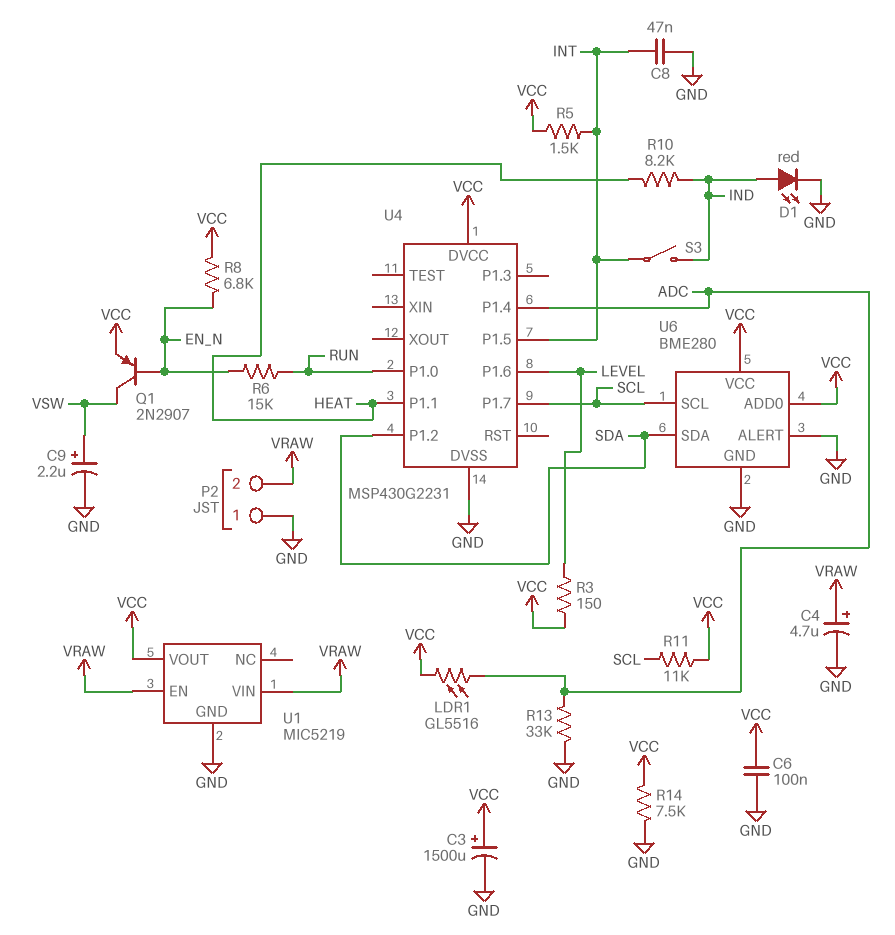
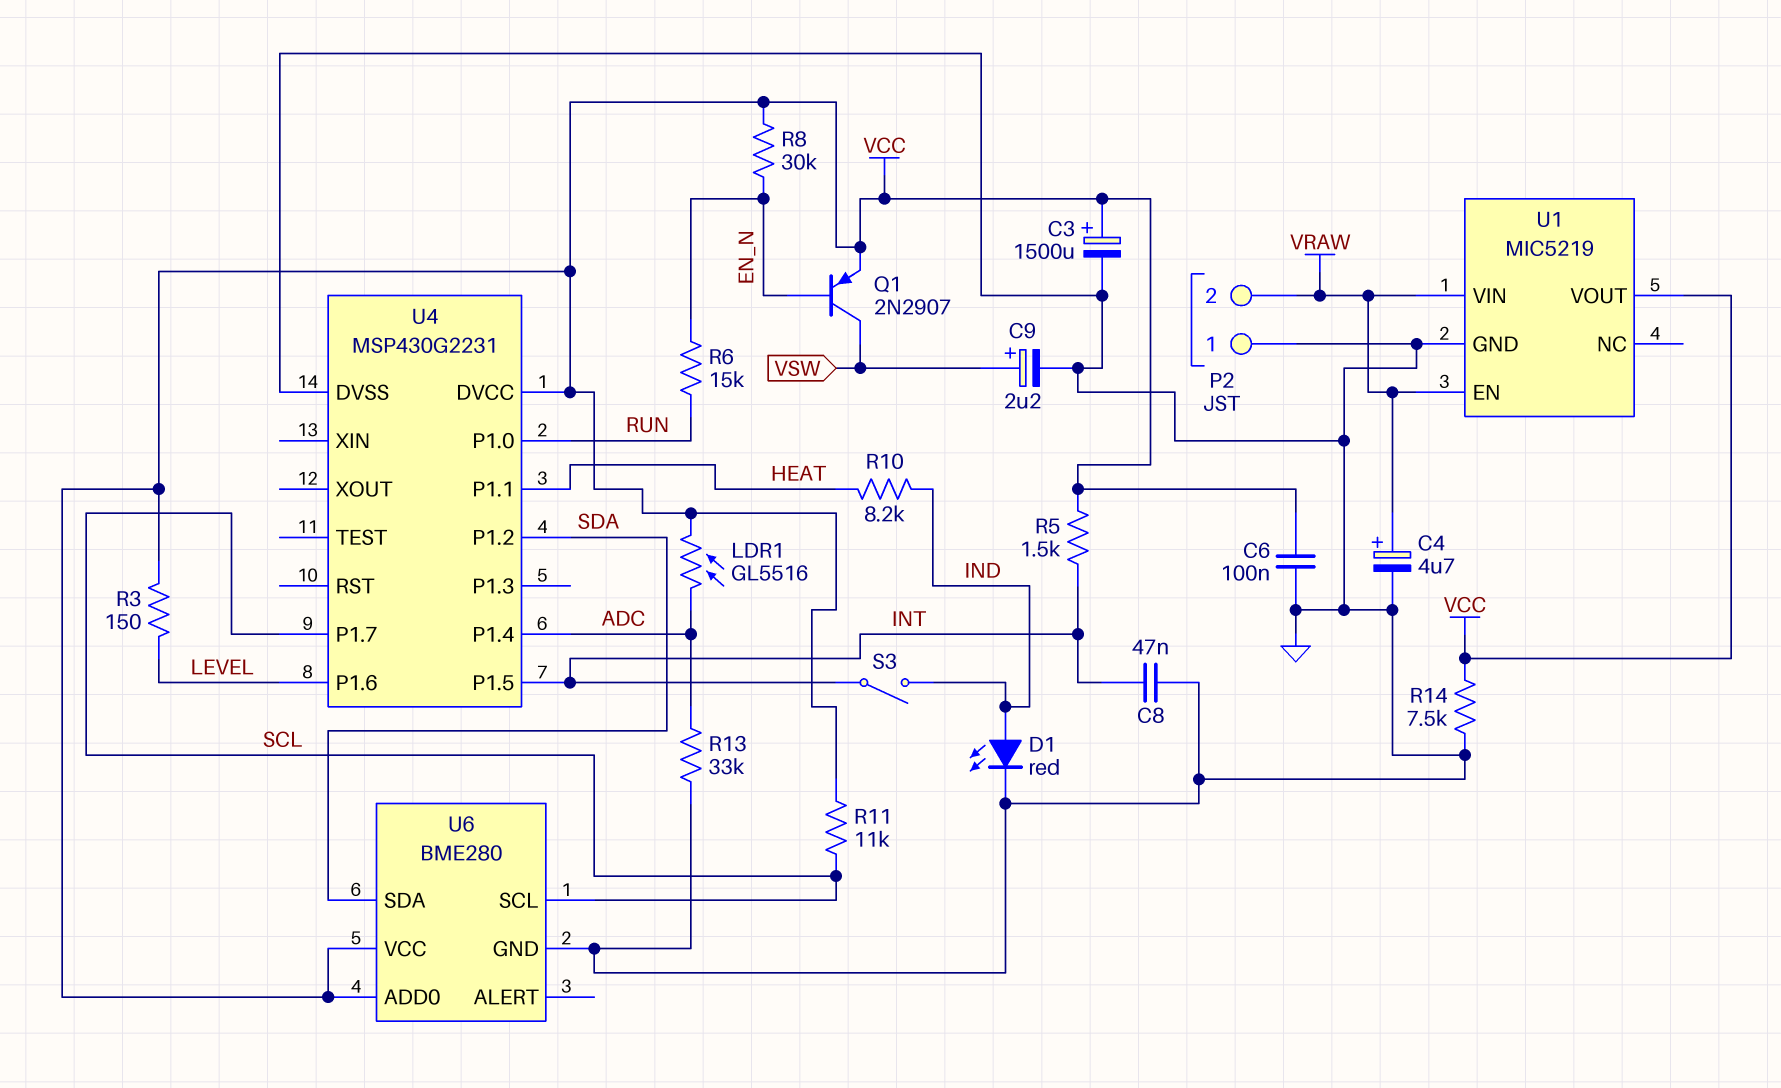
R8: 6.8k (EN_N, VCC) -> 30k (EN_N, VCC)
U6 pin ALERT: GND -> none

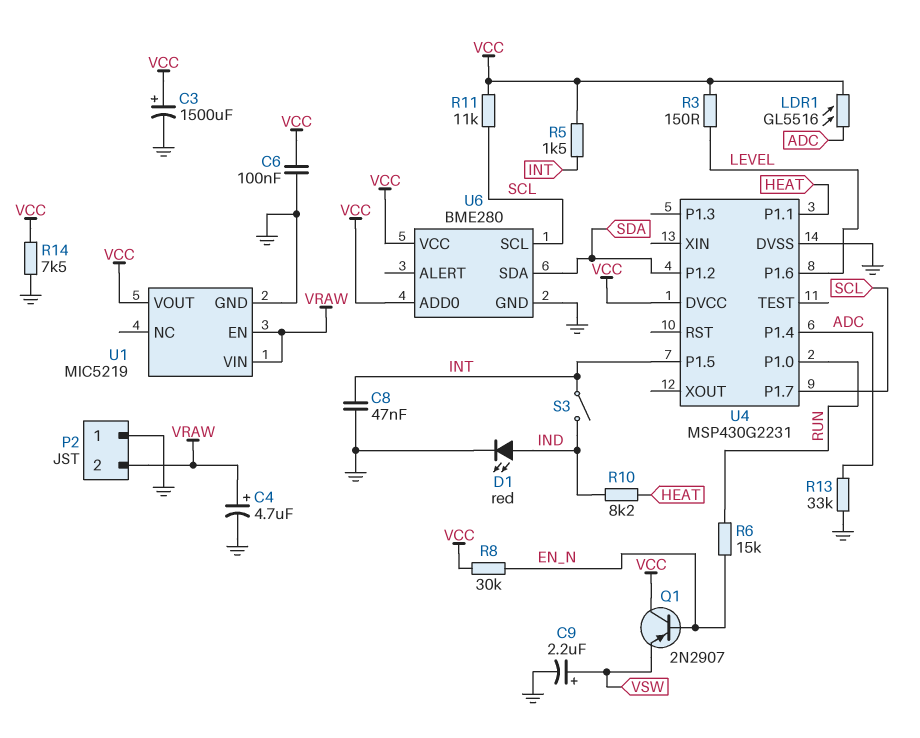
Q1: PNP 2N2907 (B EN_N, C VSW, E VCC) -> PNP 2N2907 (B EN_N, C VCC, E VSW)

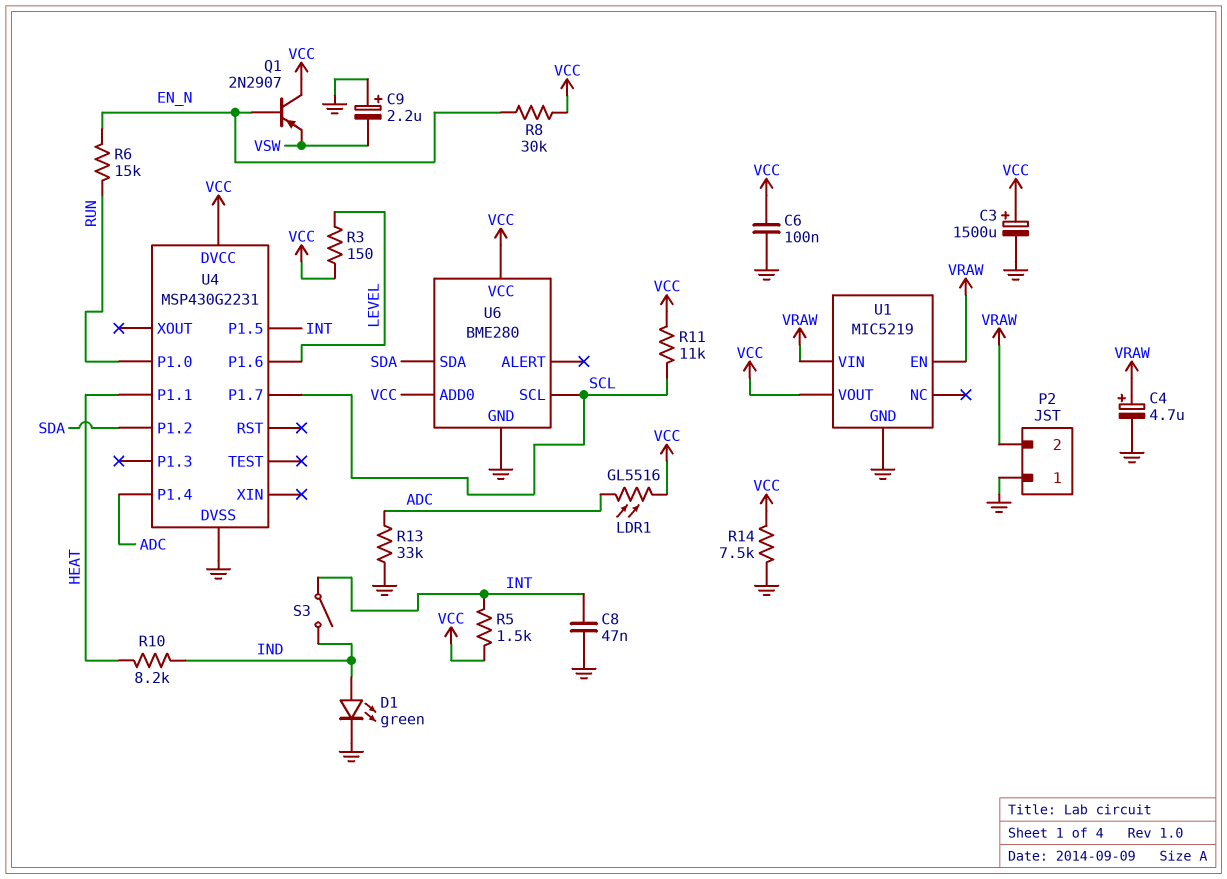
C9: 2.2uF (plus VSW, minus GND) -> 2.2uF (plus GND, minus VSW)
D1: LED red (A IND, K GND) -> LED green (A IND, K GND)

